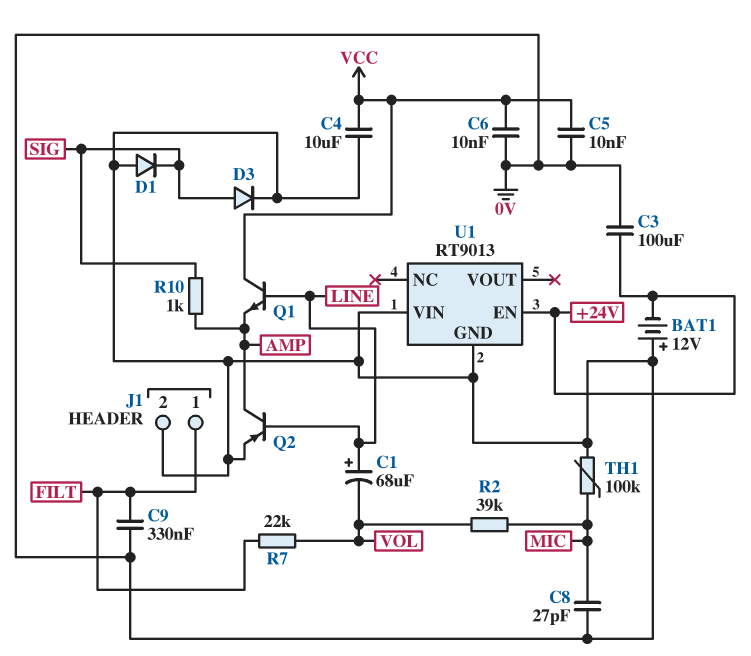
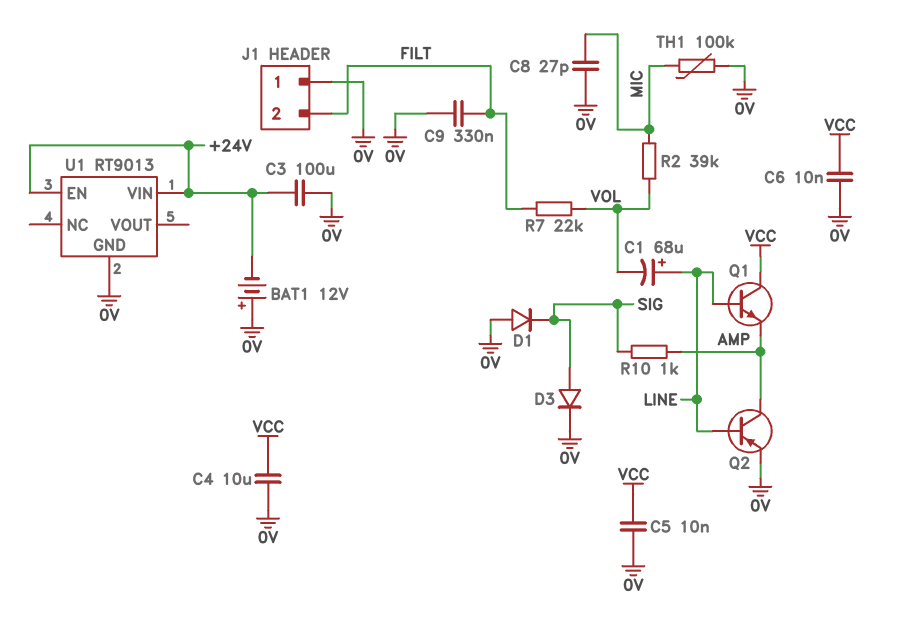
J1 pin 1: FILT -> 0V
J1 pin 2: 0V -> FILT
U1 pin VIN: 0V -> +24V

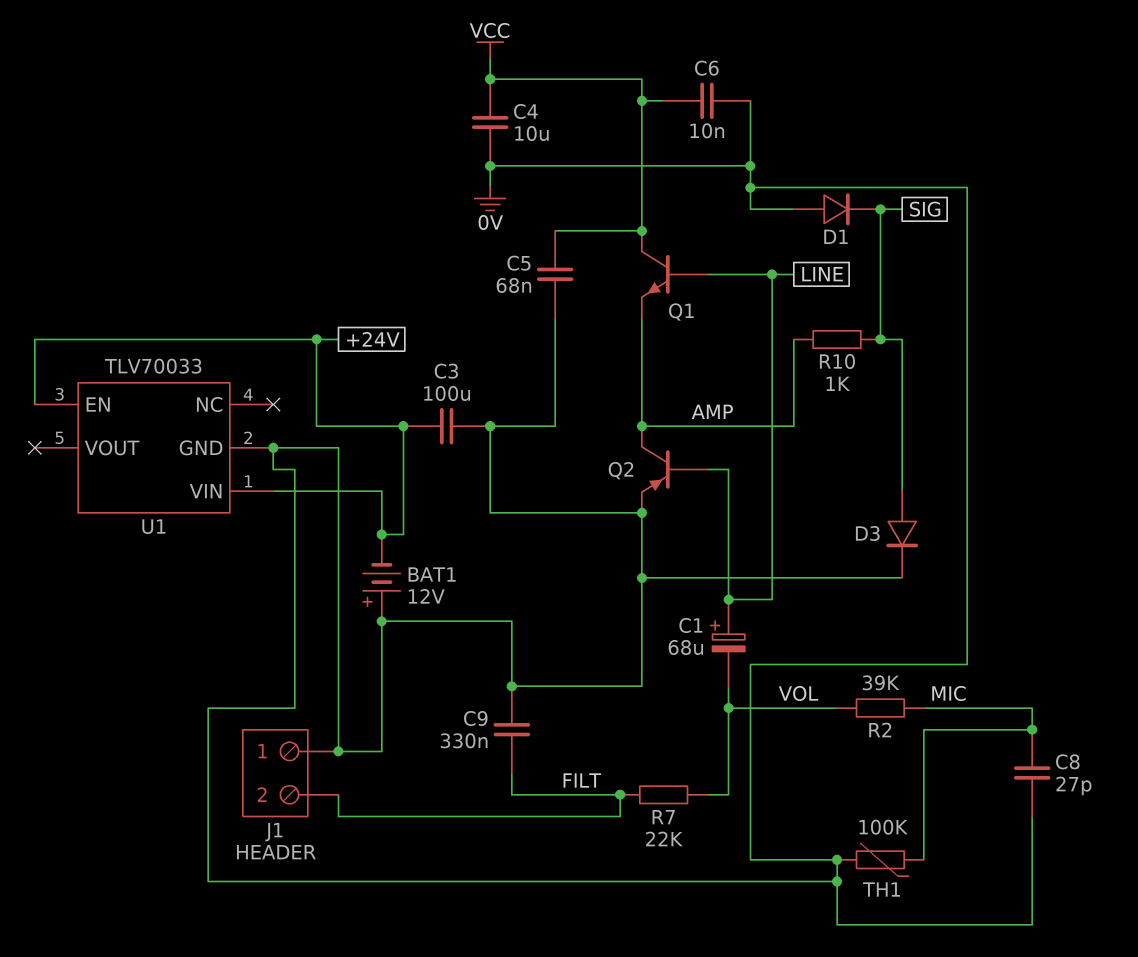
C5: 10nF (0V, VCC) -> 68nF (0V, VCC)
U1: RT9013 -> TLV70033

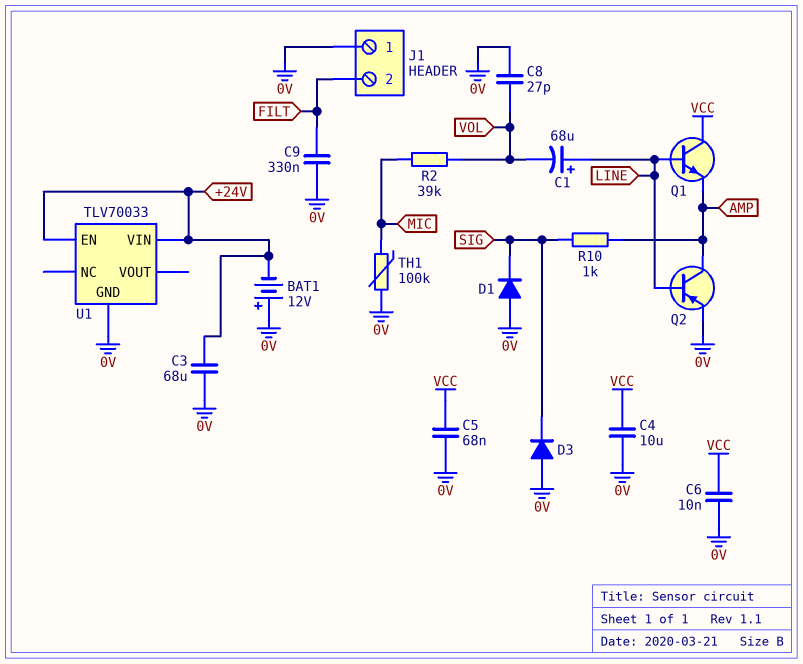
C3: 100uF (+24V, 0V) -> 68uF (+24V, 0V)
C8: 27pF (0V, MIC) -> 27pF (0V, VOL)
D3: diode (A SIG, K 0V) -> diode (A 0V, K SIG)
R7: 22k (FILT, VOL) -> none

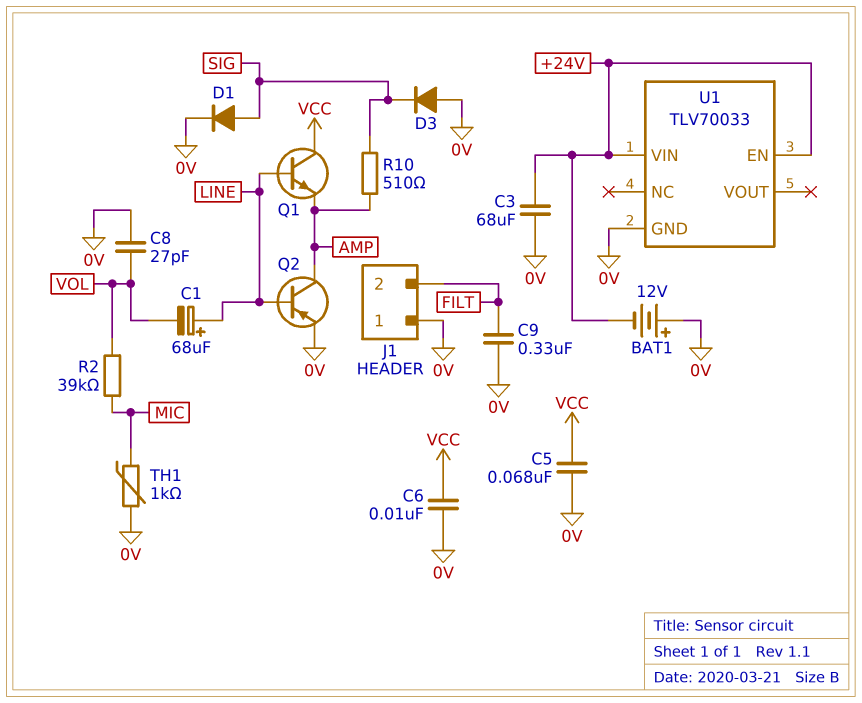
C4: 10uF (0V, VCC) -> none
D1: diode (A 0V, K SIG) -> diode (A SIG, K 0V)
R10: 1k (AMP, SIG) -> 510 (AMP, SIG)
TH1: 100k (0V, MIC) -> 1k (0V, MIC)

